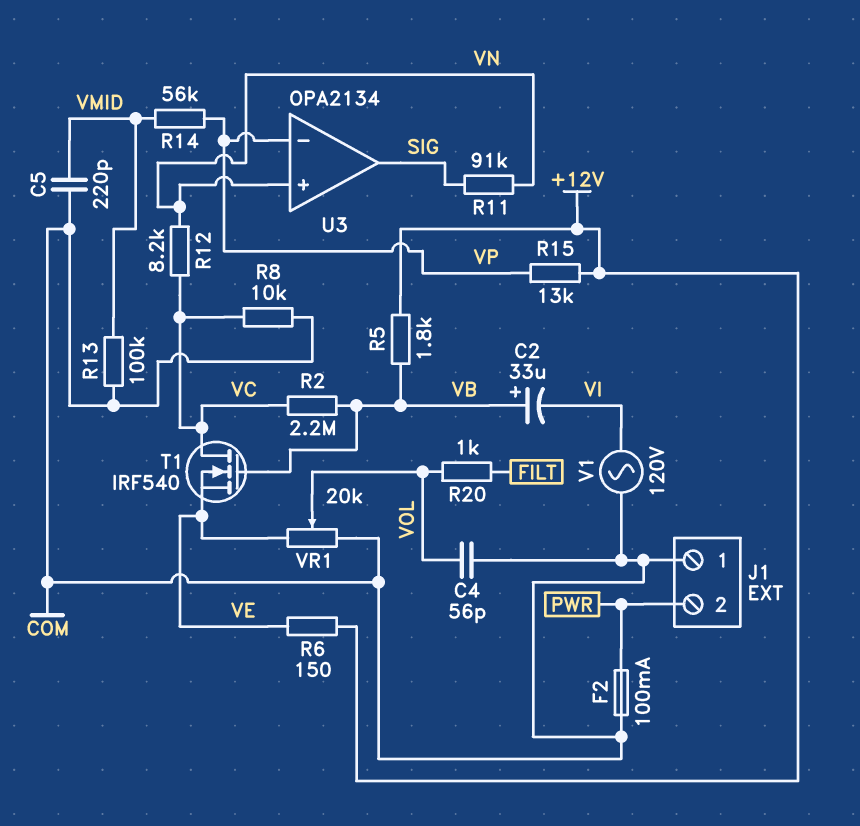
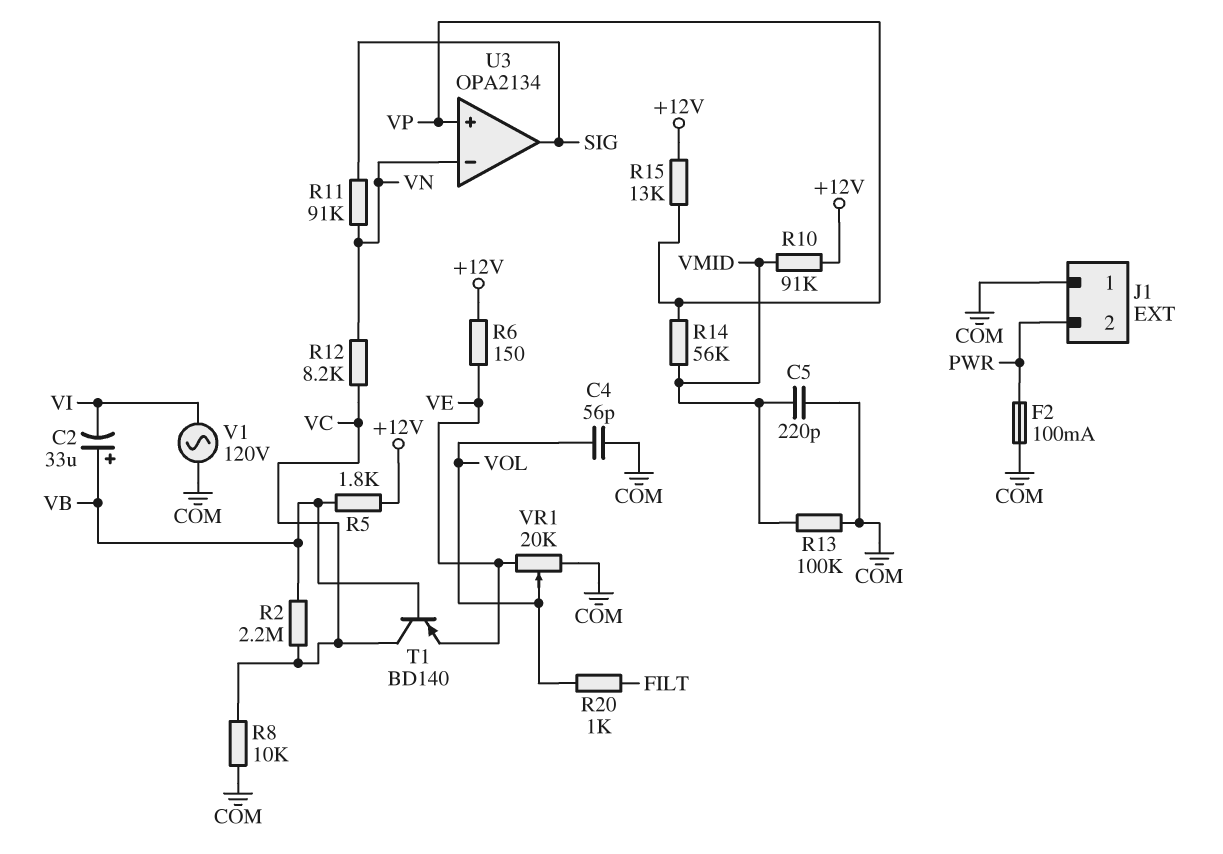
R10: none -> 91k (+12V, VMID)
T1: NMOS IRF540 (G VB, D VC, S VE) -> PNP BD140 (B VB, C VC, E VE)
U3 pin in+: VN -> VP
U3 pin in-: VP -> VN

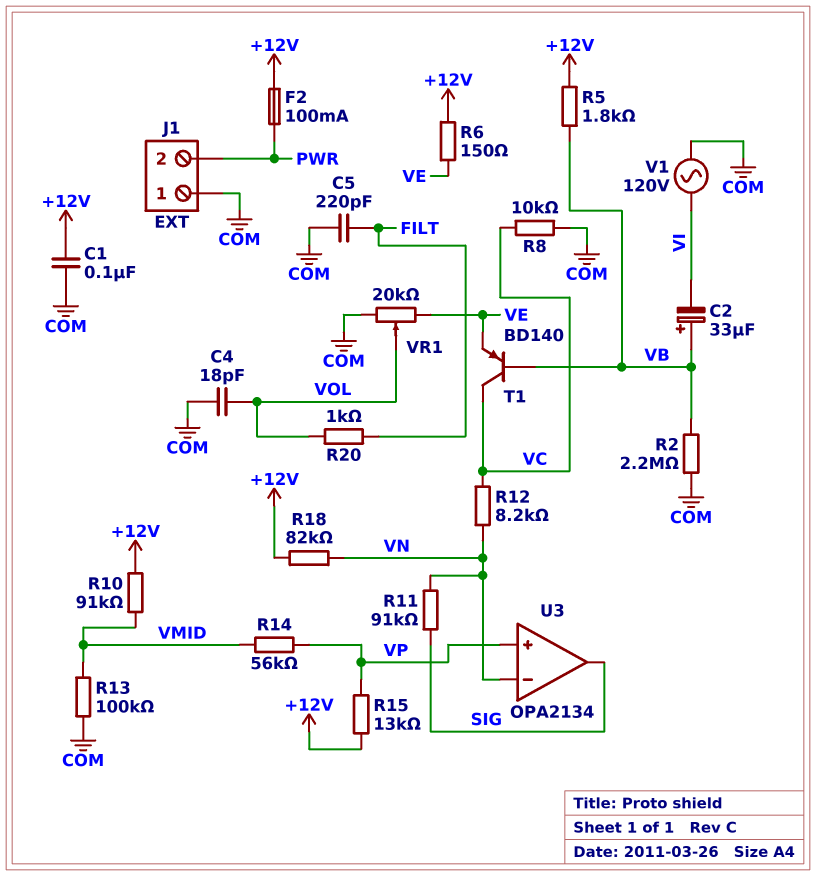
C1: none -> 100nF (+12V, COM)
C4: 56pF (COM, VOL) -> 18pF (COM, VOL)
C5: 220pF (COM, VMID) -> 220pF (COM, FILT)
F2: 100mA (COM, PWR) -> 100mA (+12V, PWR)
R2: 2.2M (VB, VC) -> 2.2M (COM, VB)
R18: none -> 82k (+12V, VN)

